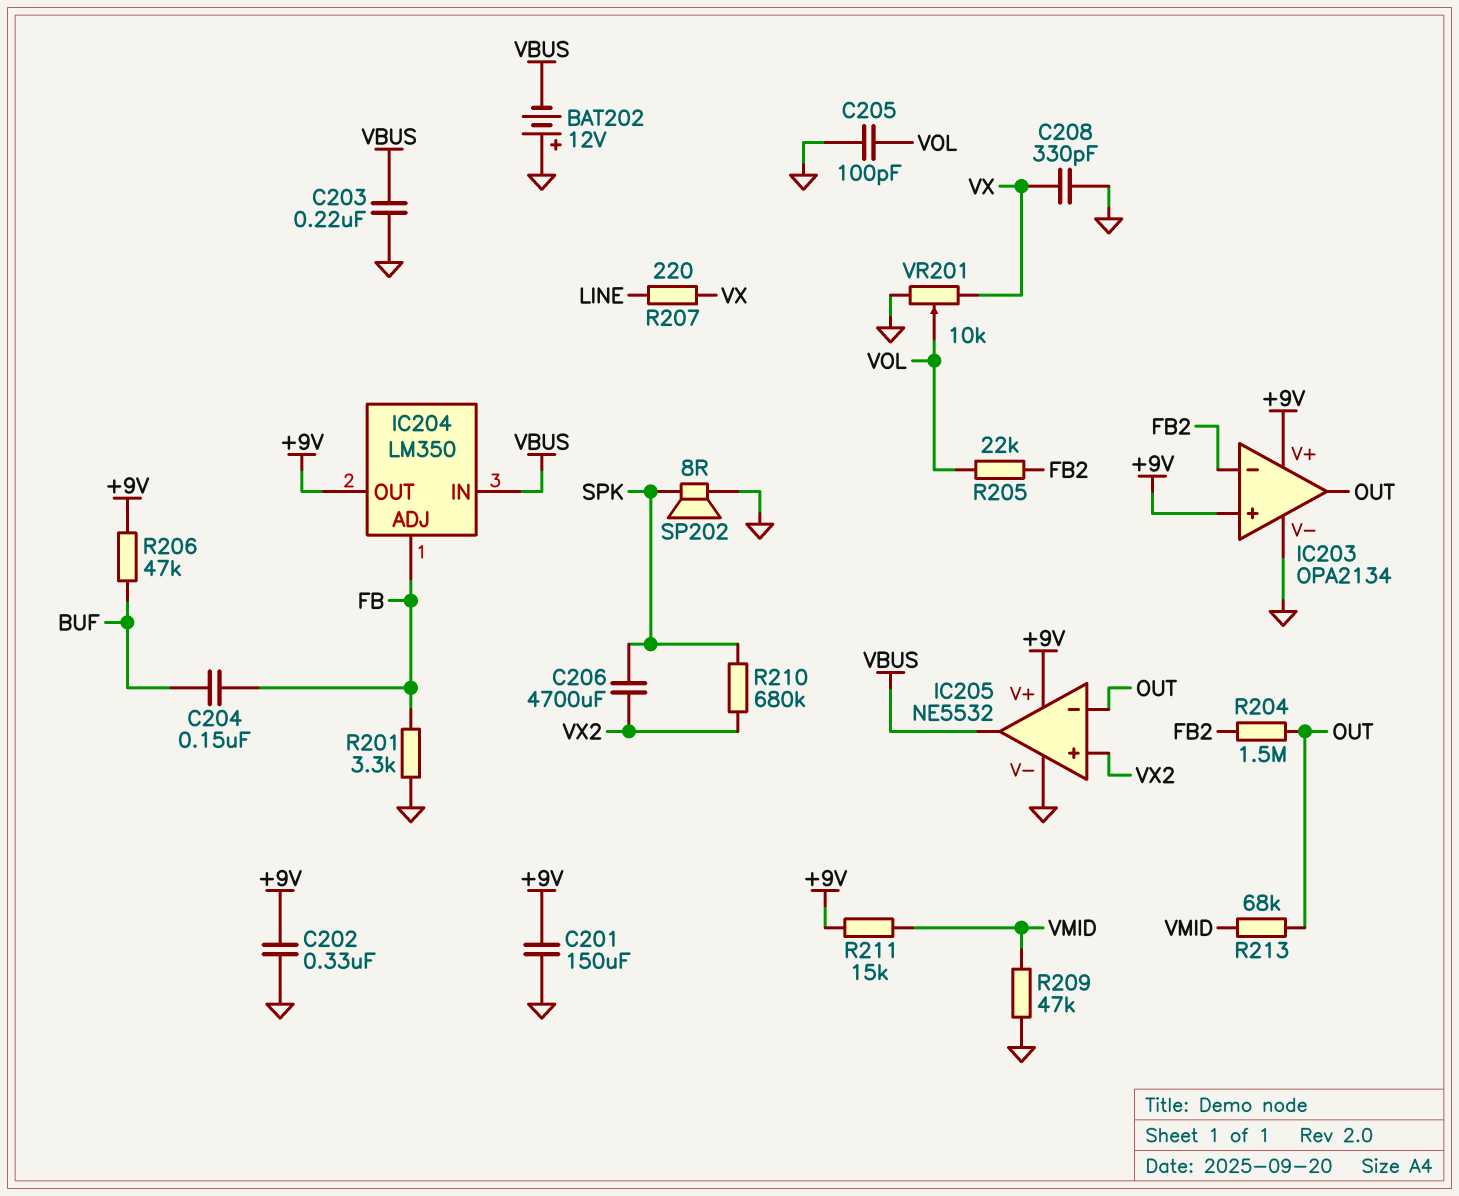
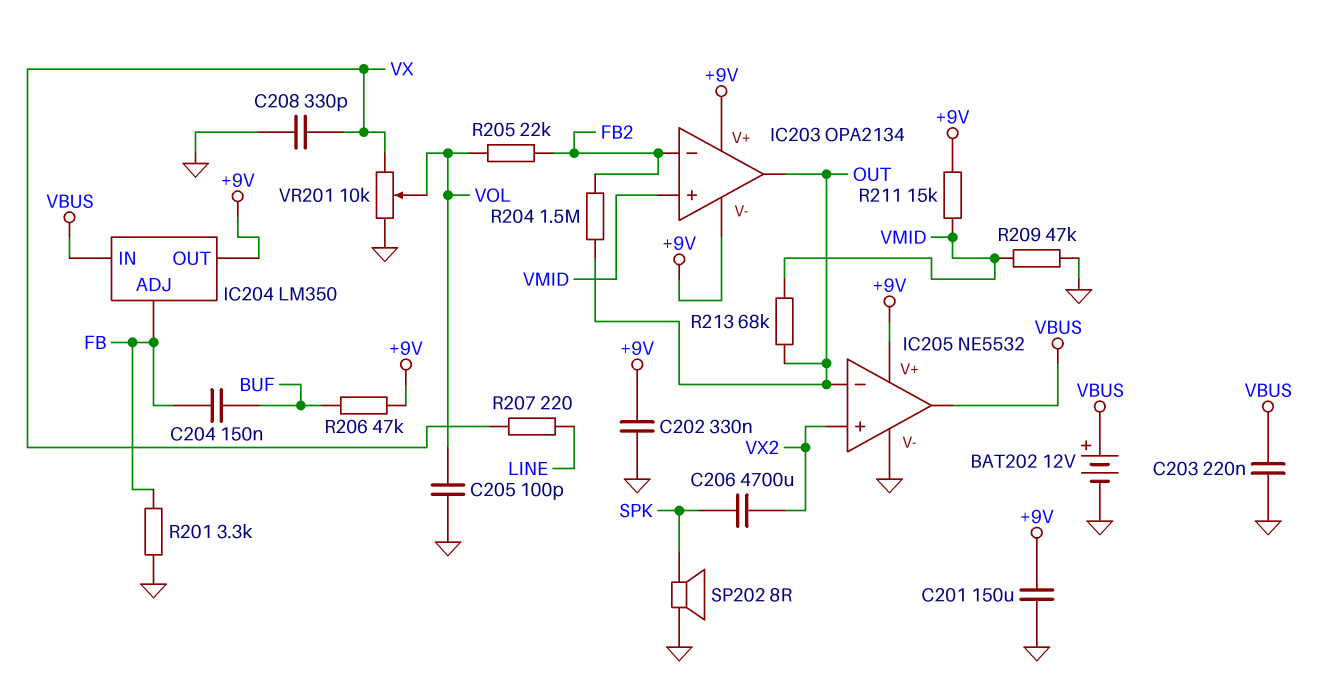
BAT202: 12V (plus GND, minus VBUS) -> 12V (plus VBUS, minus GND)
IC203 pin V-: GND -> +9V
IC203 pin in+: +9V -> VMID
R210: 680k (SPK, VX2) -> none

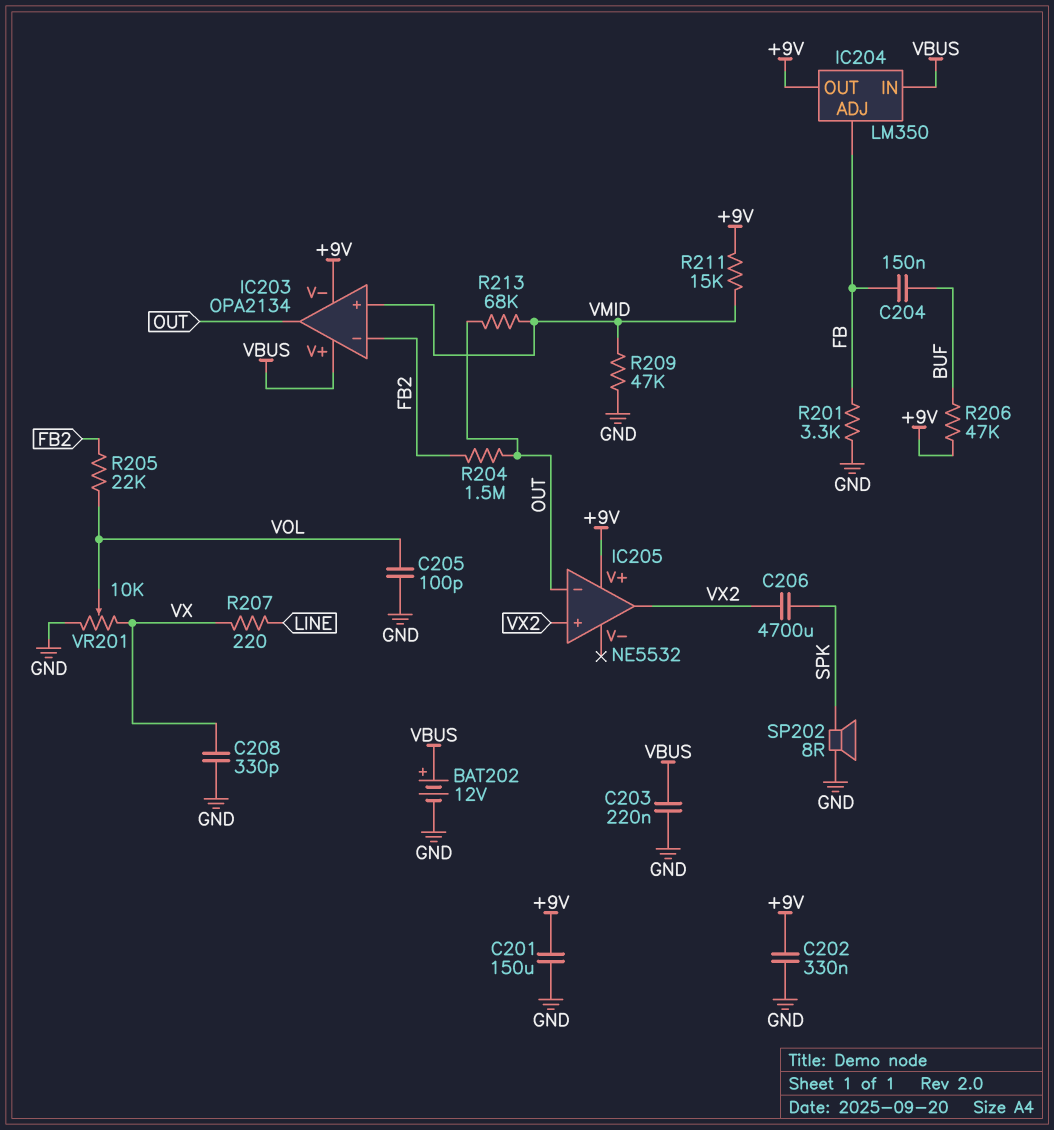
IC203 pin V+: +9V -> VBUS
IC205 pin V-: GND -> none
IC205 pin out: VBUS -> VX2

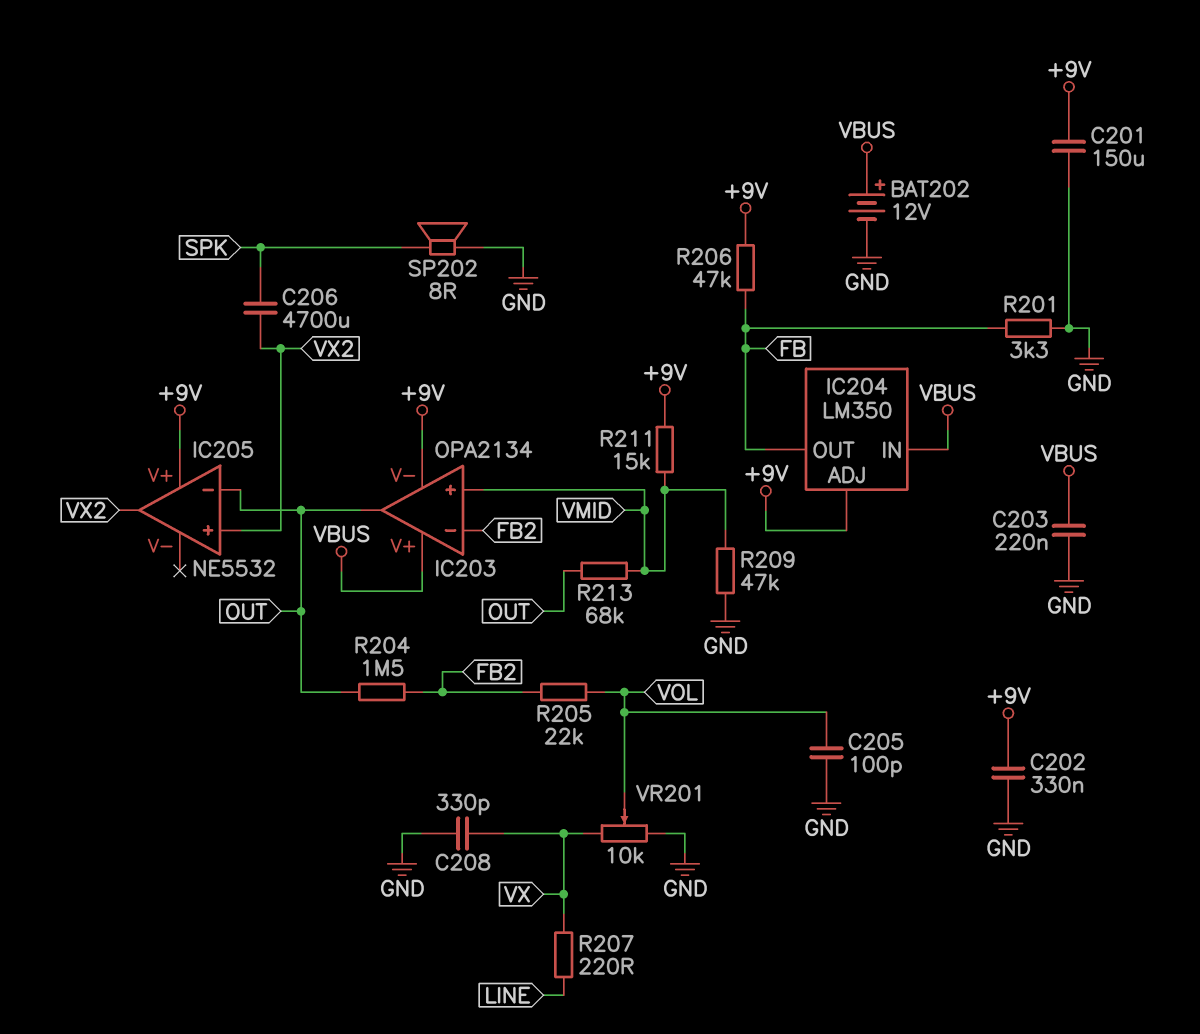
C204: 150nF (BUF, FB) -> none
IC204 pin ADJ: FB -> +9V
IC204 pin OUT: +9V -> FB
R206: 47k (+9V, BUF) -> 47k (+9V, FB)

